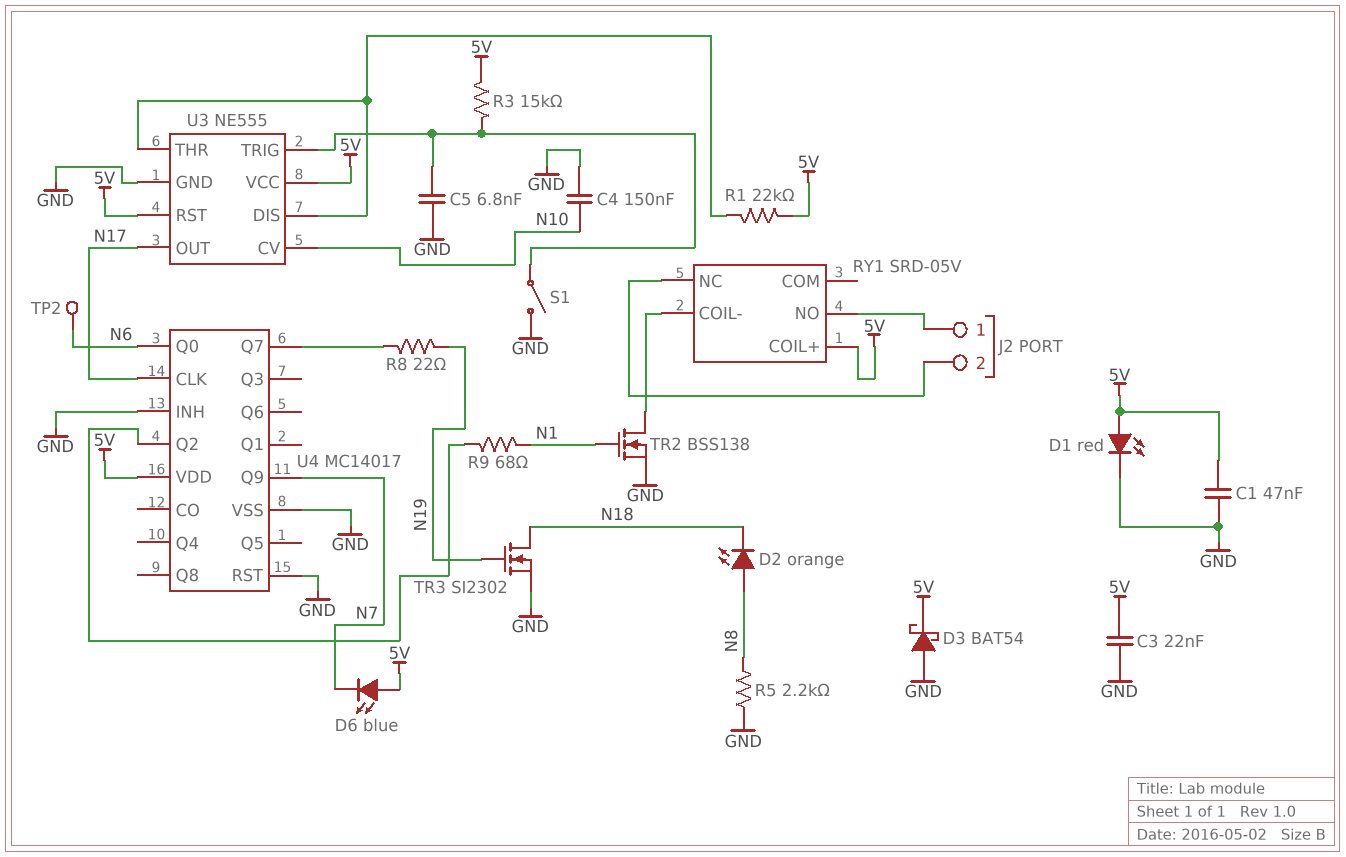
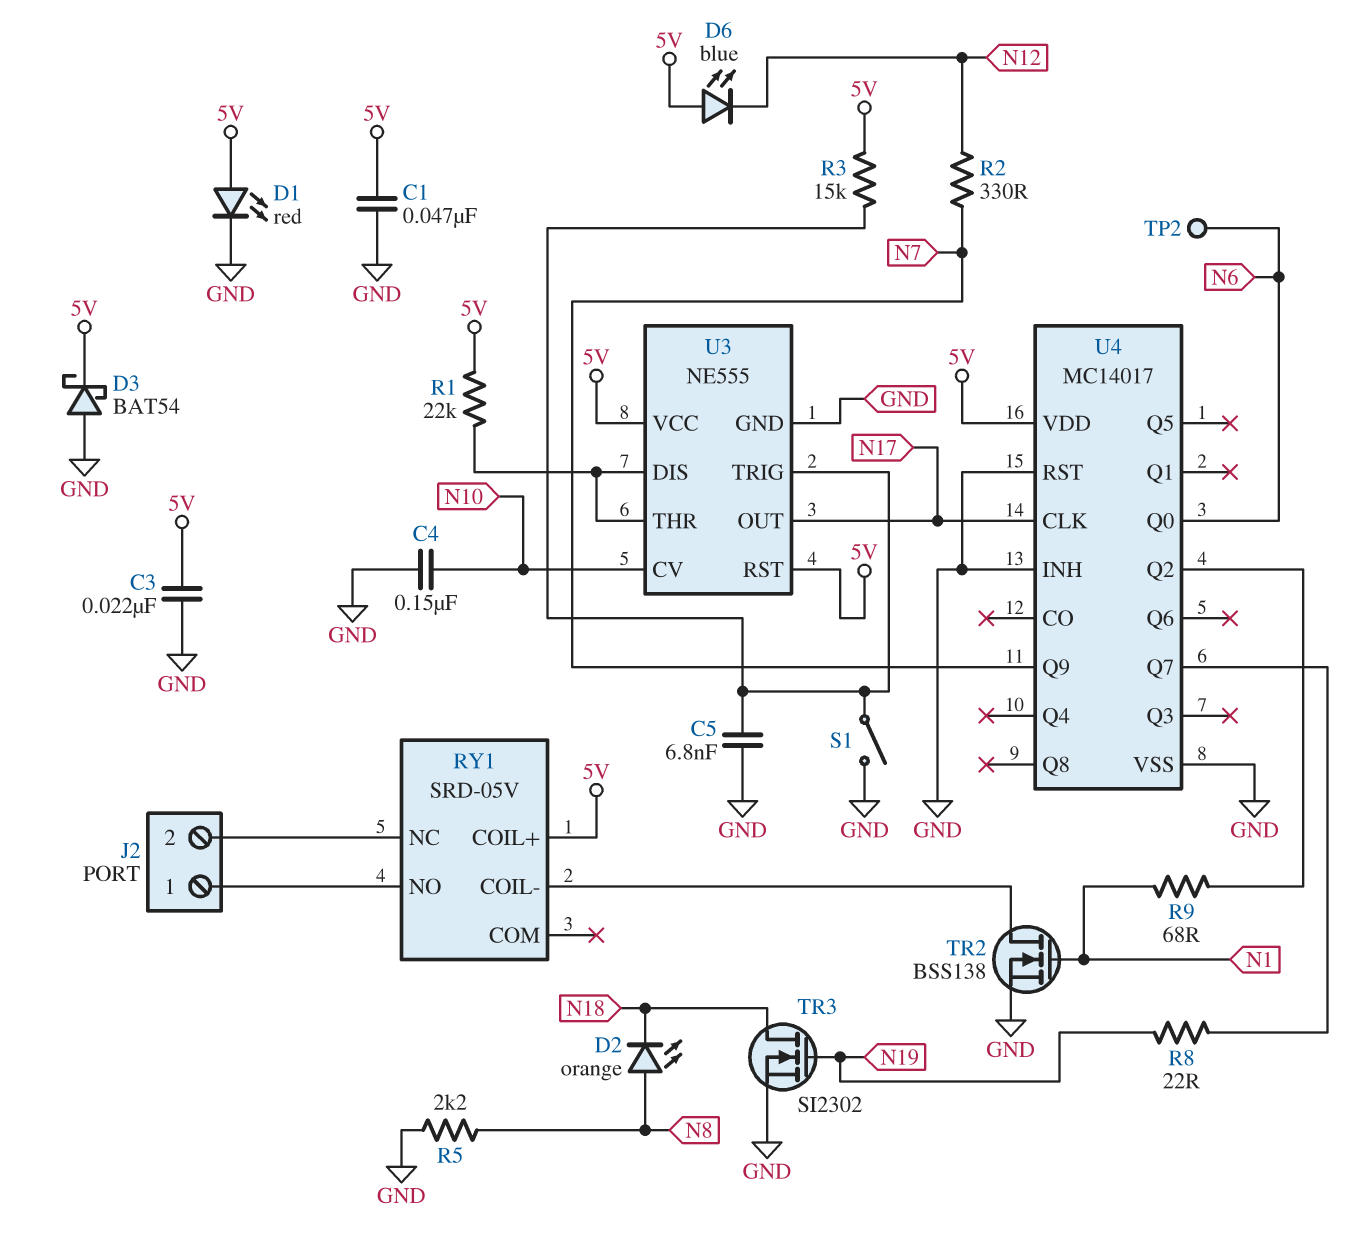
D6: LED blue (A 5V, K N7) -> LED blue (A 5V, K N12)
R2: none -> 330 (N7, N12)

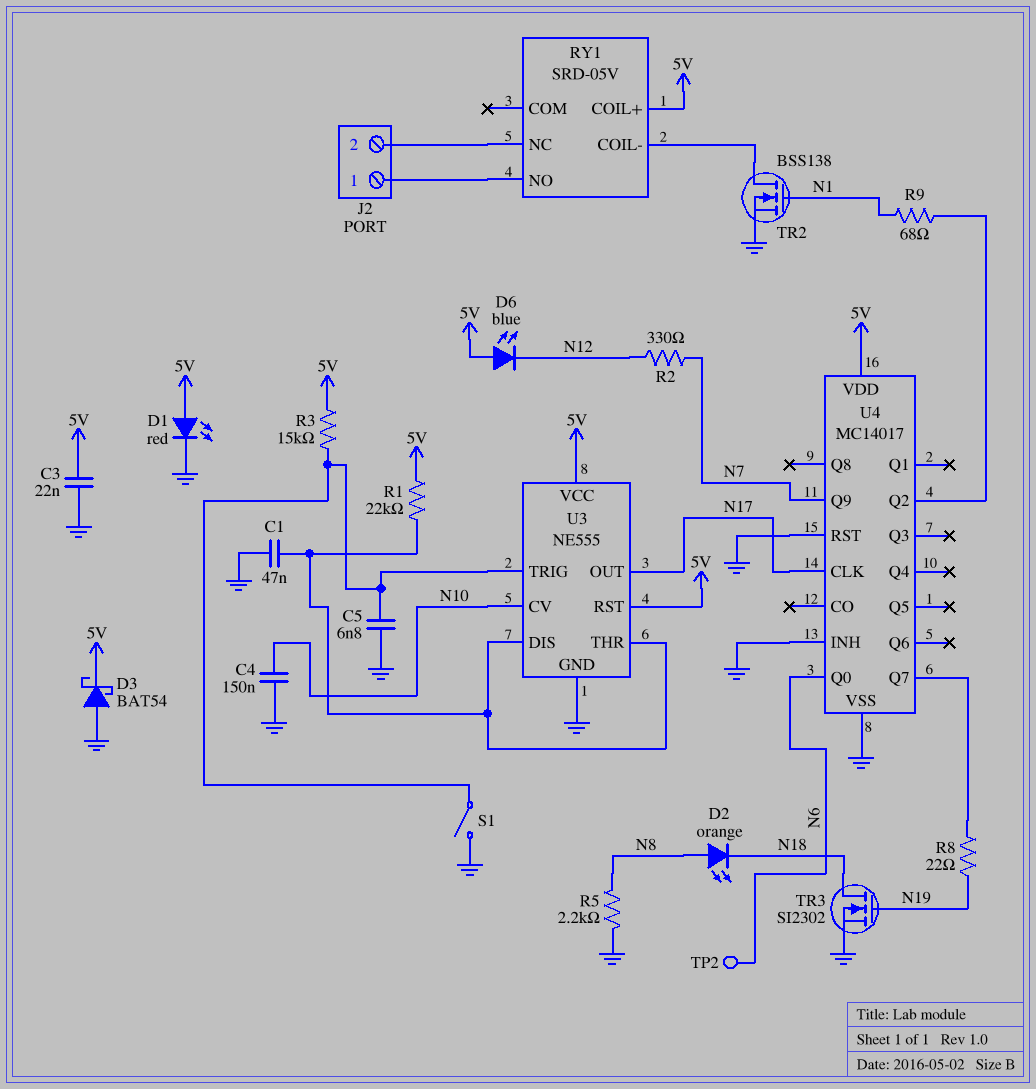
C1: 47nF (5V, GND) -> 47nF (GND, U3/DIS)

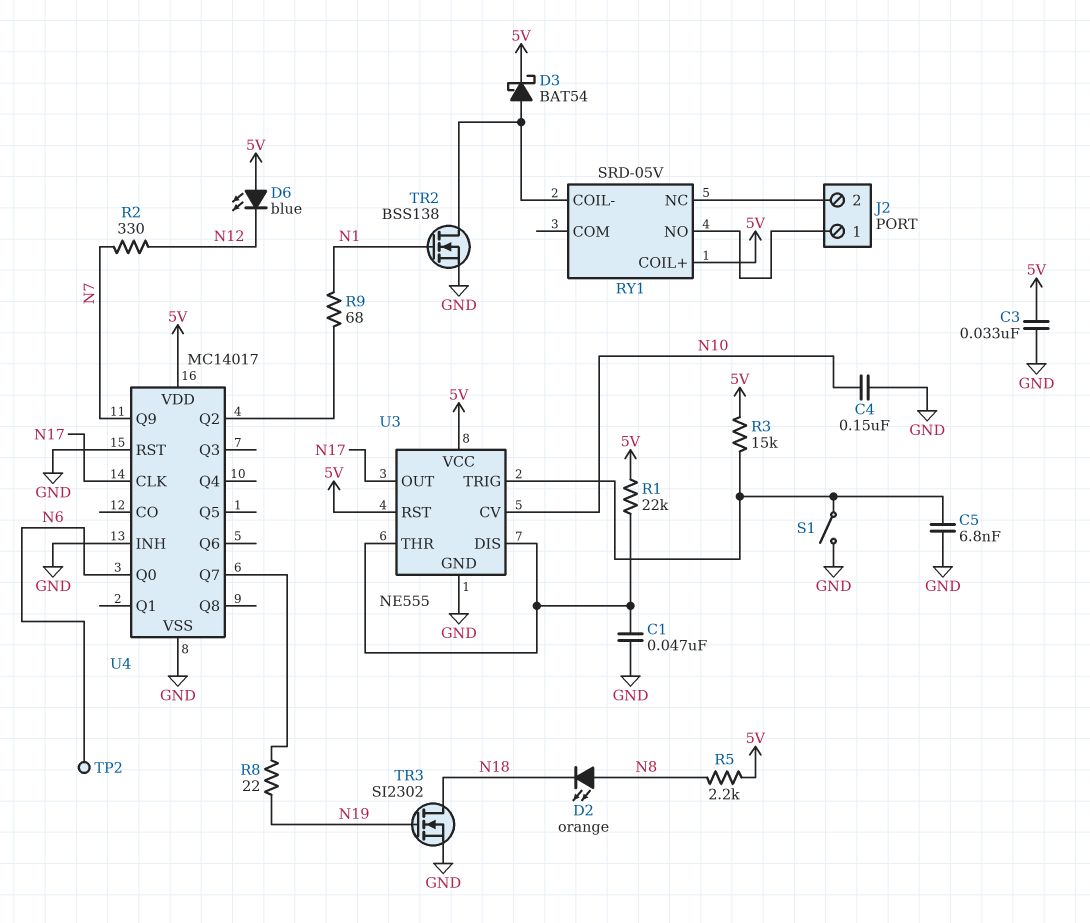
C3: 22nF (5V, GND) -> 33nF (5V, GND)
D1: LED red (A 5V, K GND) -> none
D3: schottky BAT54 (A GND, K 5V) -> schottky BAT54 (A RY1/COIL-, K 5V)
R5: 2.2k (GND, N8) -> 2.2k (5V, N8)

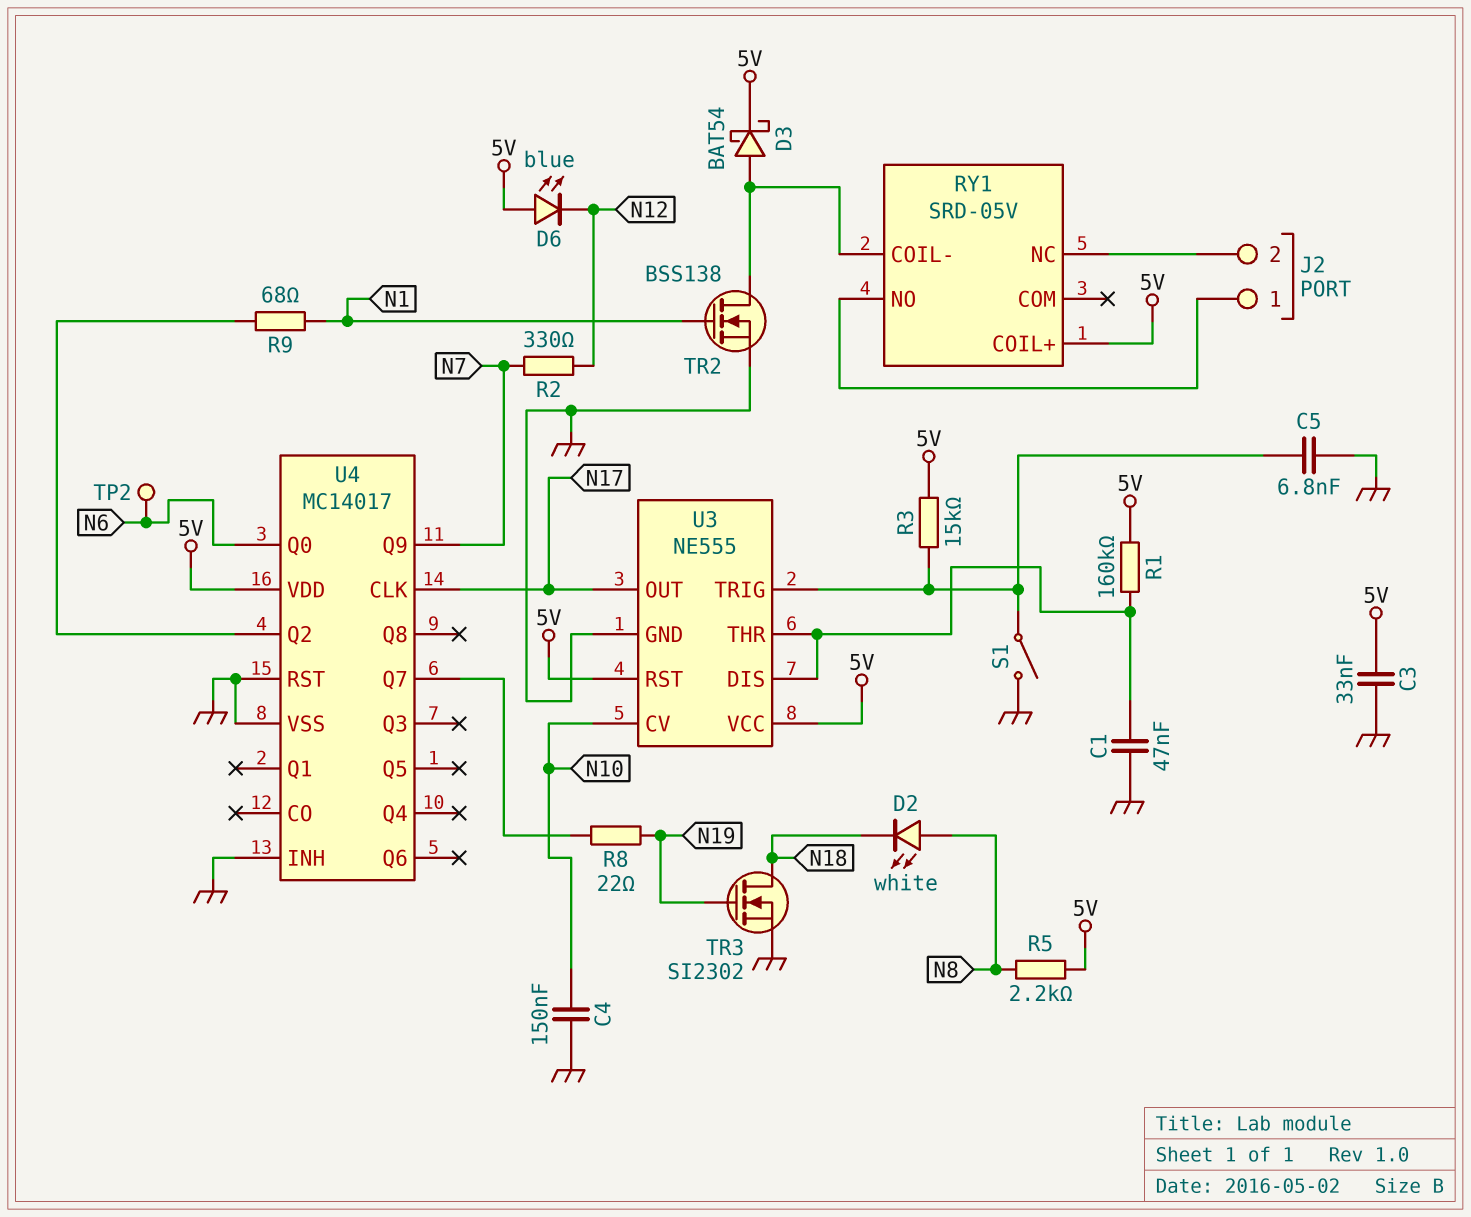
D2: LED orange (A N8, K N18) -> LED white (A N8, K N18)
R1: 22k (5V, U3/DIS) -> 160k (5V, U3/DIS)

